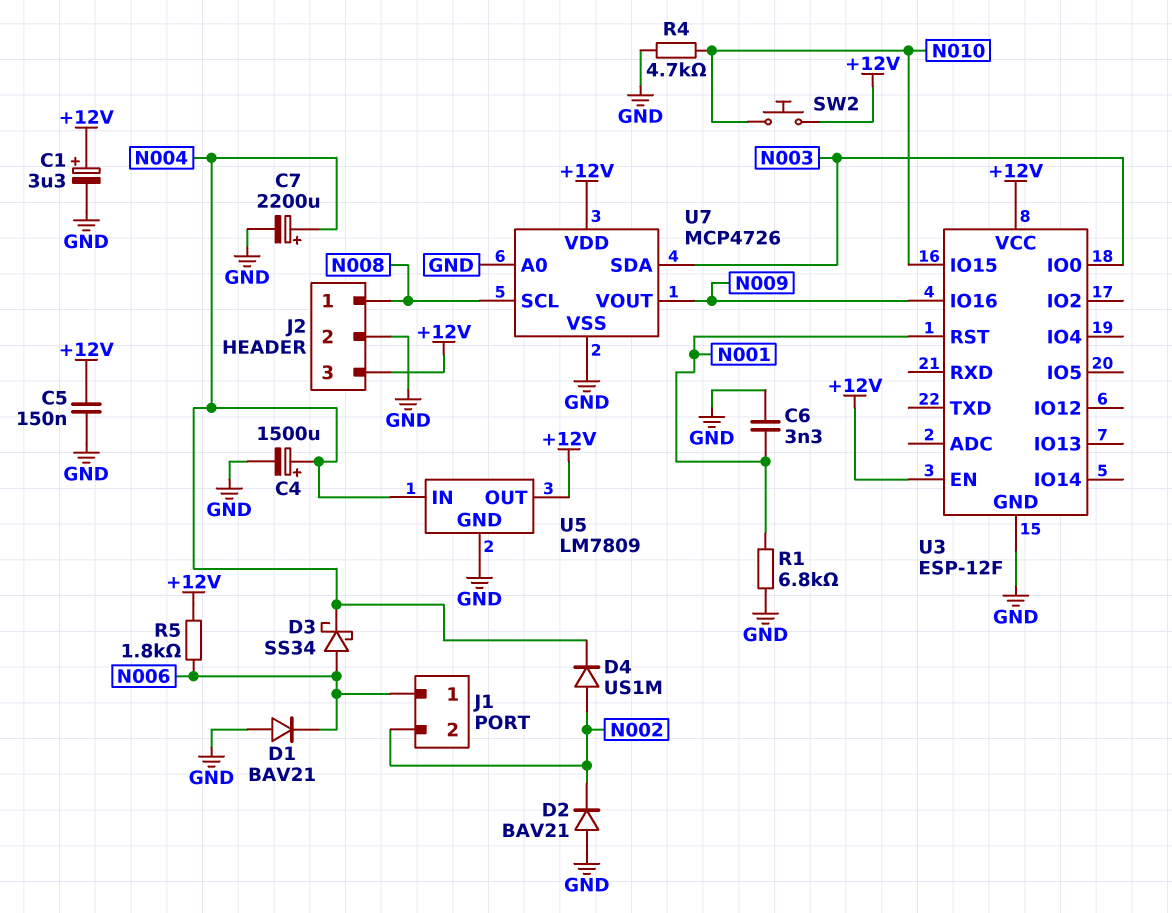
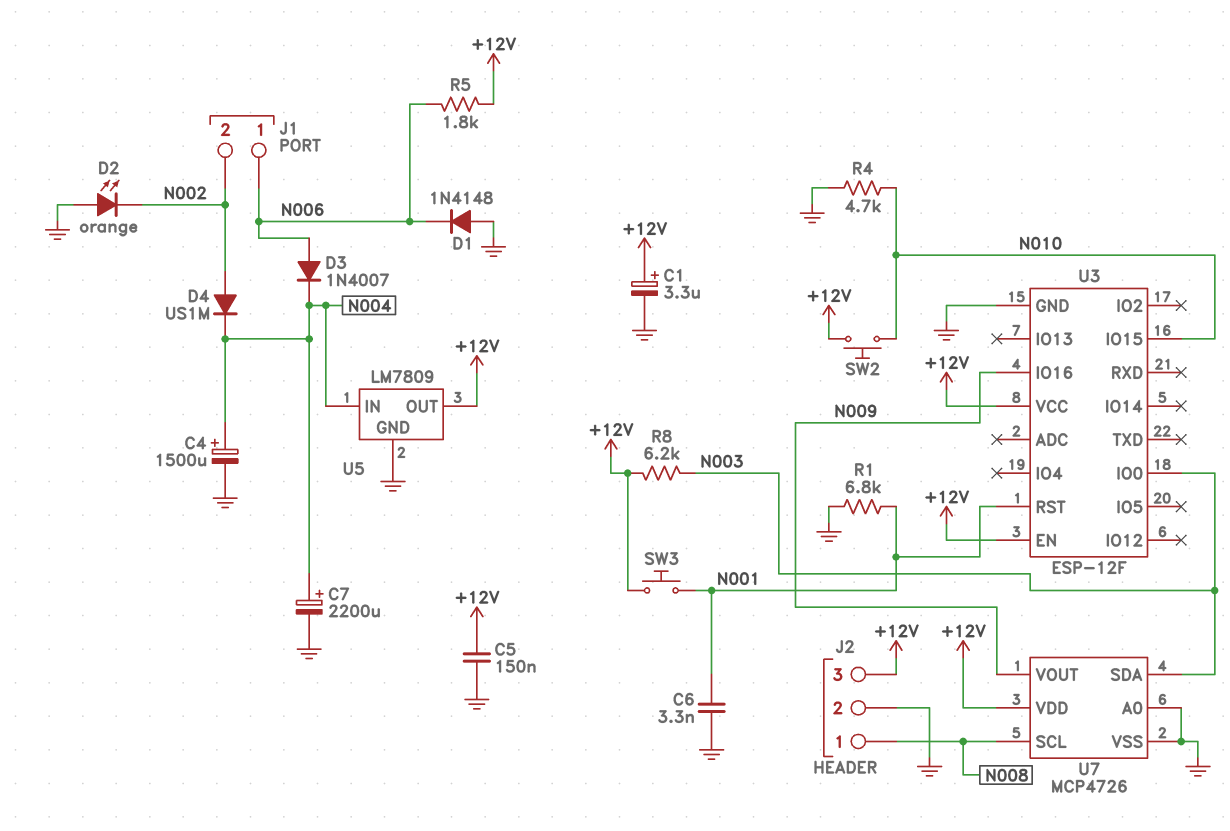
D1: diode BAV21 (A GND, K N006) -> diode 1N4148 (A GND, K N006)
D2: diode BAV21 (A GND, K N002) -> LED orange (A GND, K N002)
D3: schottky SS34 (A N006, K N004) -> diode 1N4007 (A N006, K N004)
R8: none -> 6.2k (+12V, N003)
SW3: none -> button (+12V, N001)

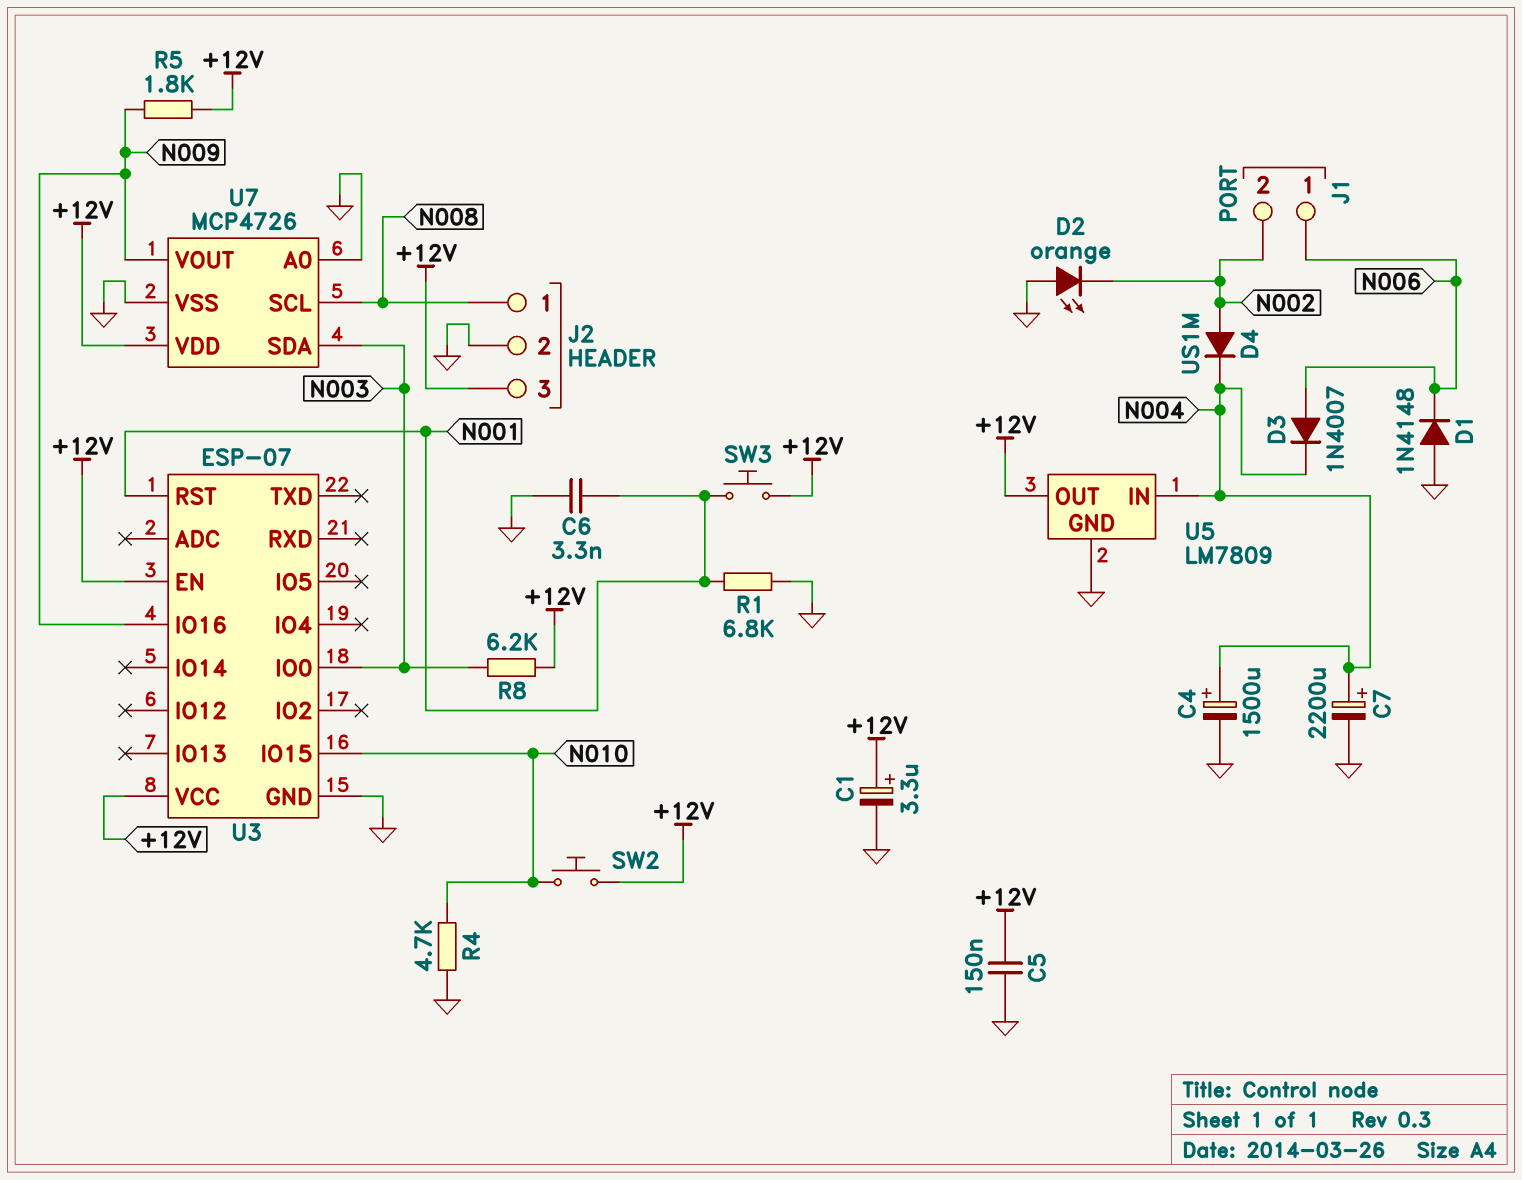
R5: 1.8k (+12V, N006) -> 1.8k (+12V, N009)
U3: ESP-12F -> ESP-07

